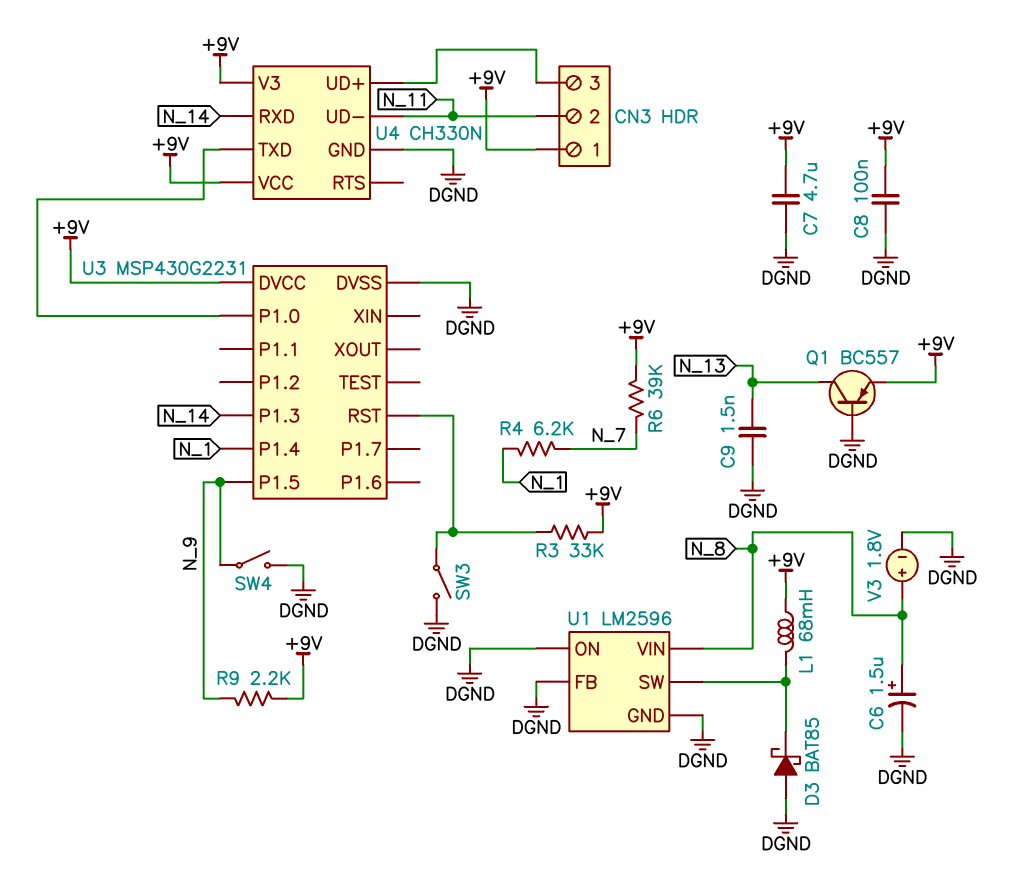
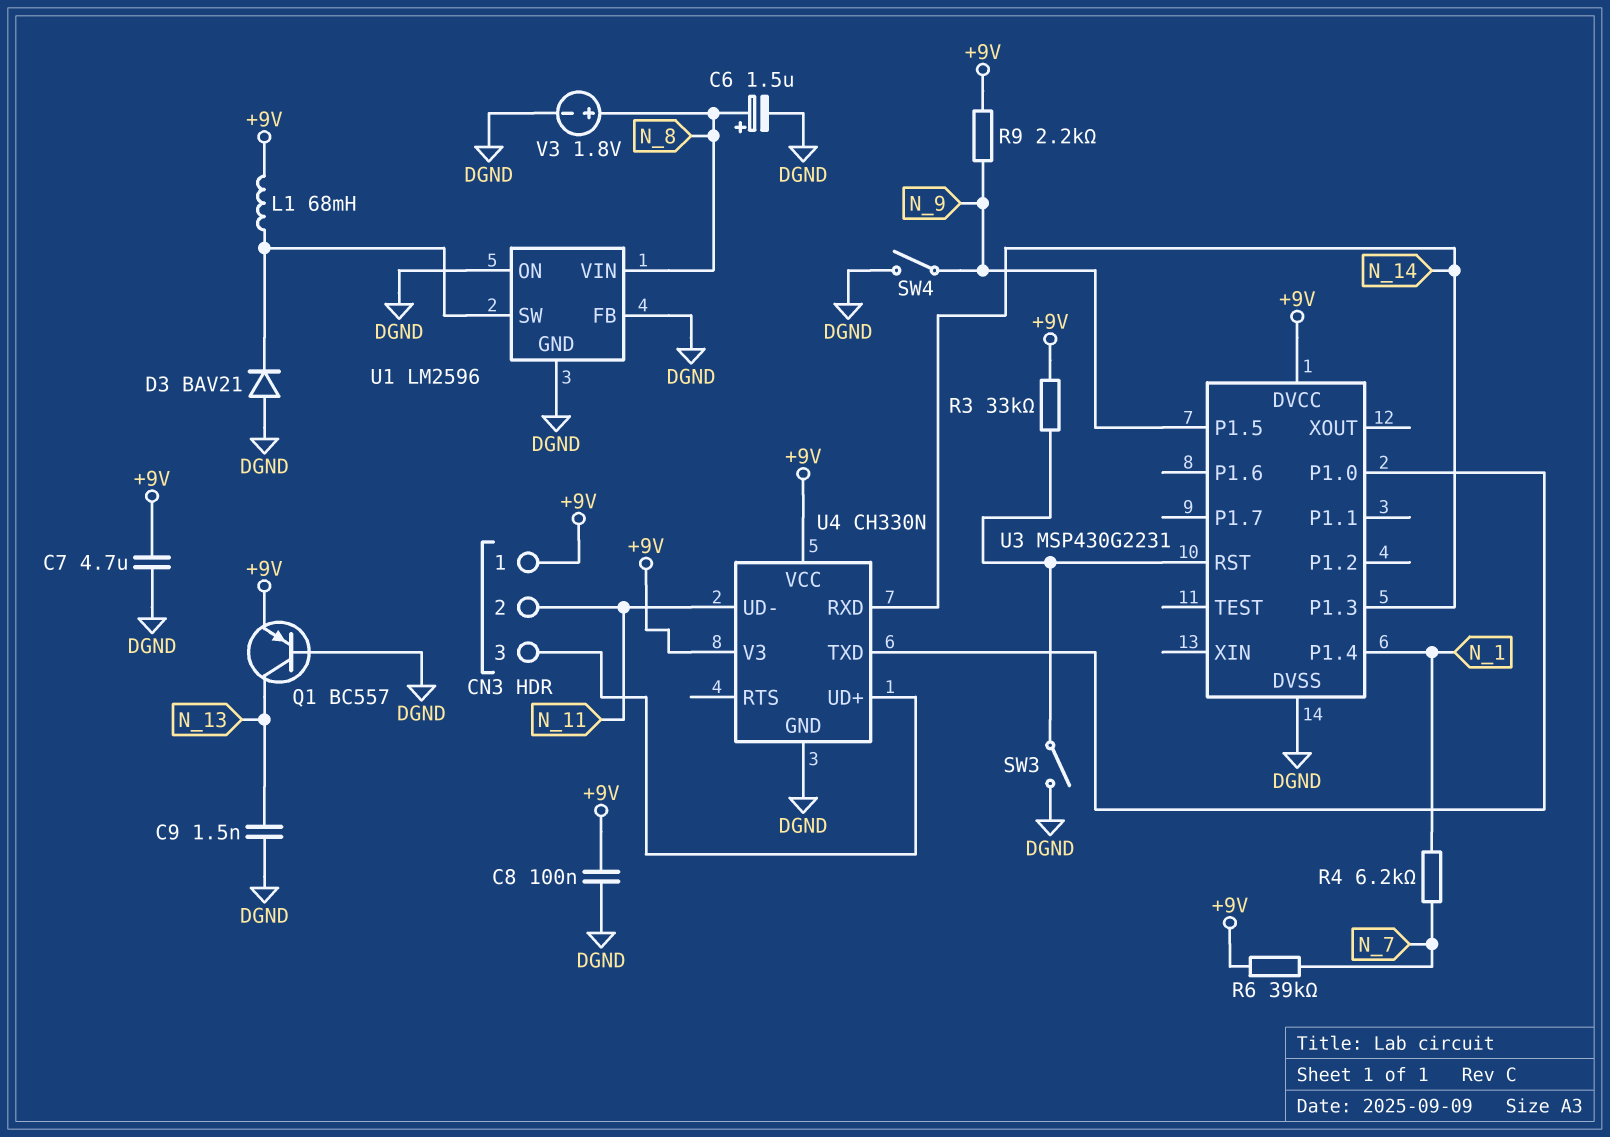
D3: schottky BAT85 (A DGND, K U1/SW) -> diode BAV21 (A DGND, K U1/SW)

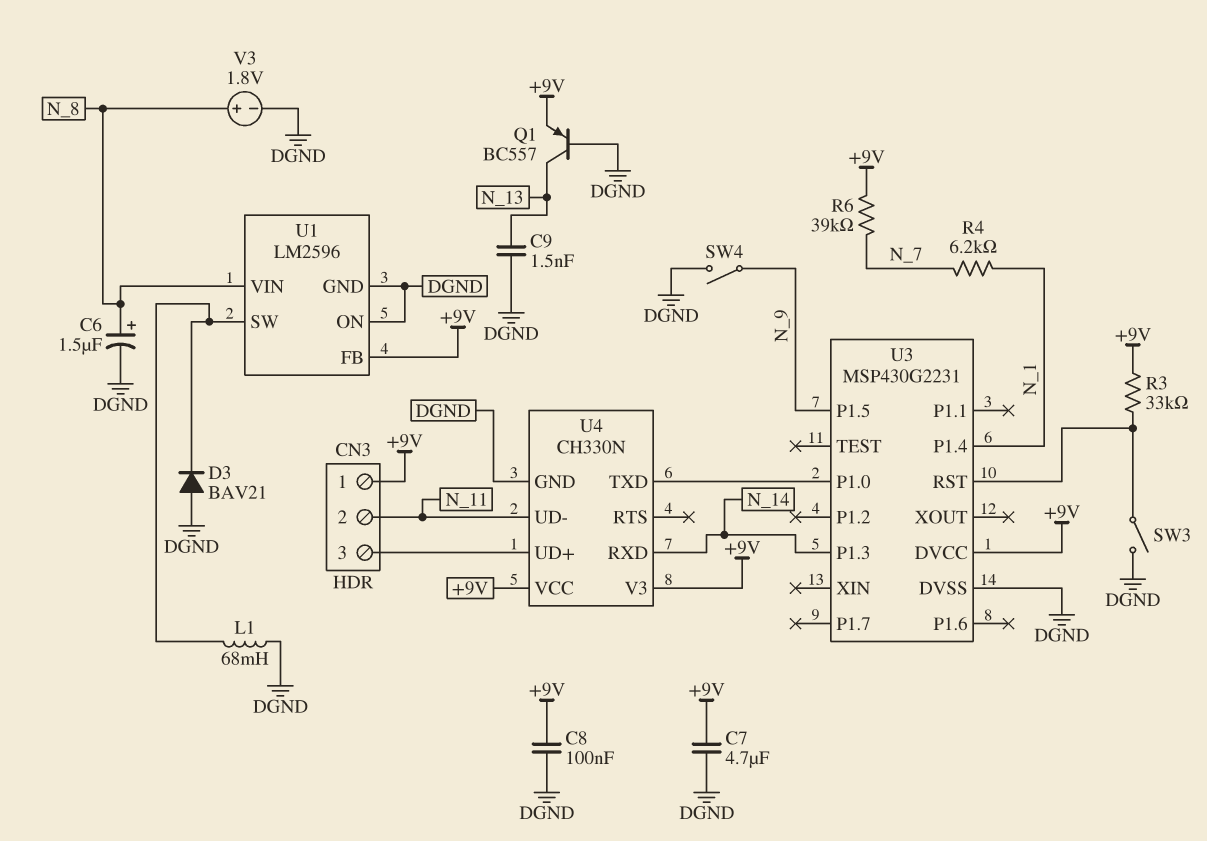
L1: 68mH (+9V, U1/SW) -> 68mH (DGND, U1/SW)
R9: 2.2k (+9V, N_9) -> none
U1 pin FB: DGND -> +9V

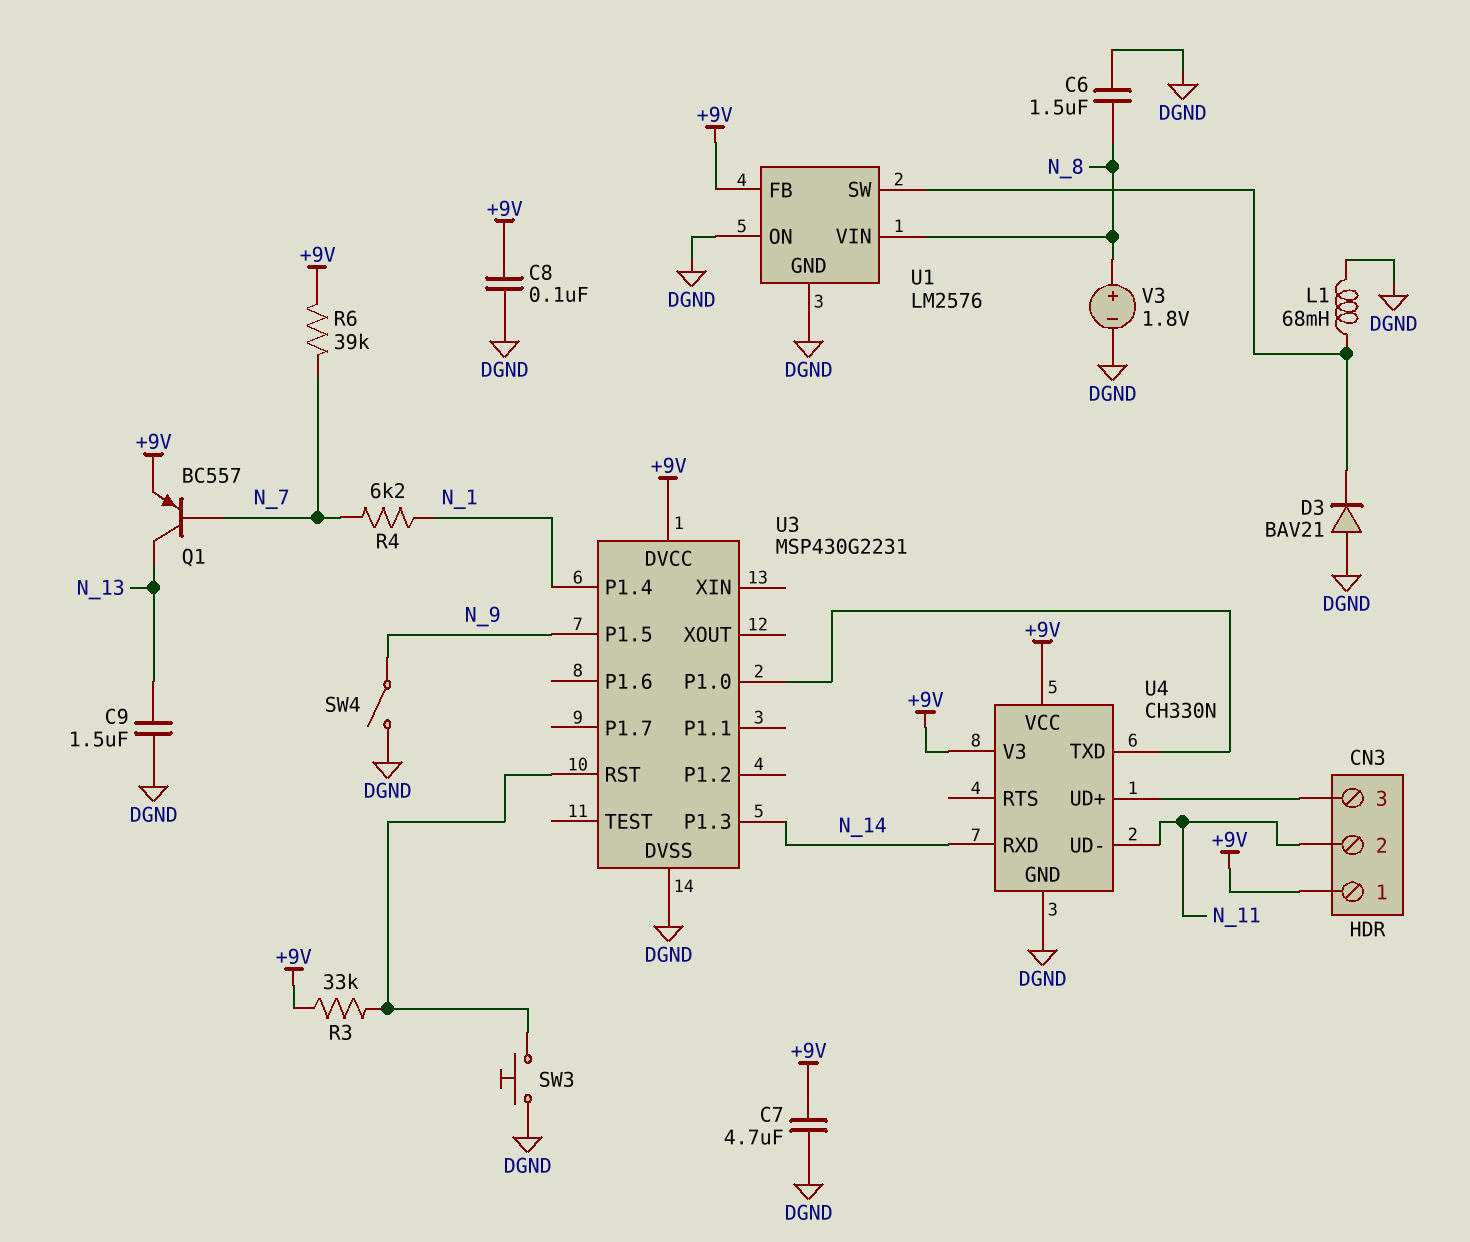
C6: 1.5uF (plus N_8, minus DGND) -> 1.5uF (DGND, N_8)
C9: 1.5nF (DGND, N_13) -> 1.5uF (DGND, N_13)
Q1: PNP BC557 (B DGND, C N_13, E +9V) -> PNP BC557 (B N_7, C N_13, E +9V)
SW3: switch (DGND, U3/RST) -> button (DGND, U3/RST)
U1: LM2596 -> LM2576

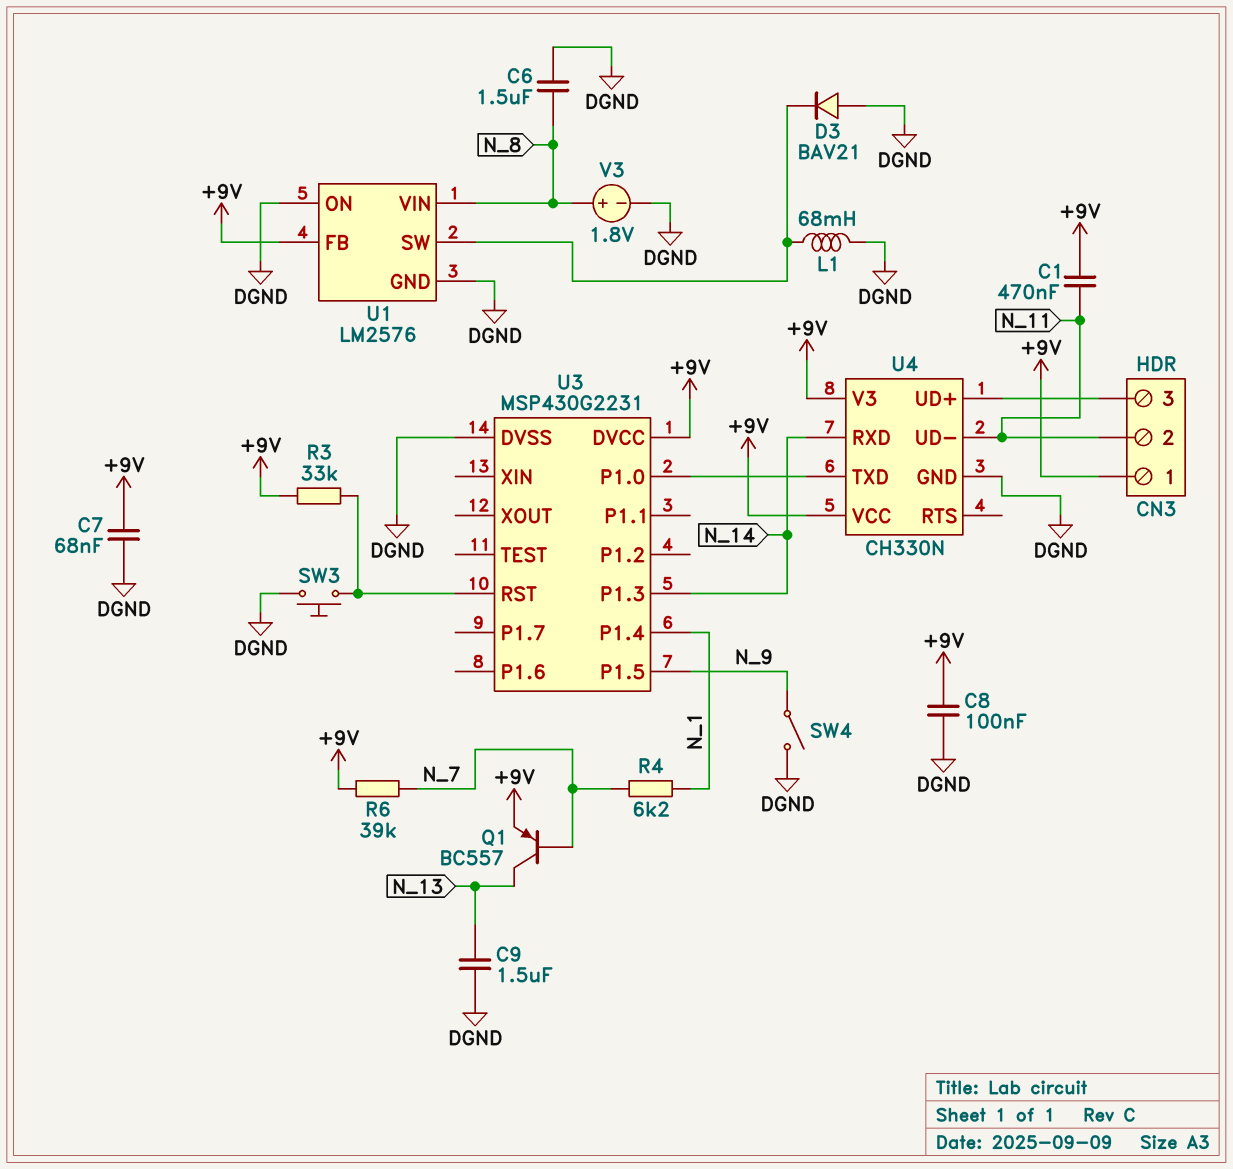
C1: none -> 470nF (+9V, N_11)
C7: 4.7uF (+9V, DGND) -> 68nF (+9V, DGND)

